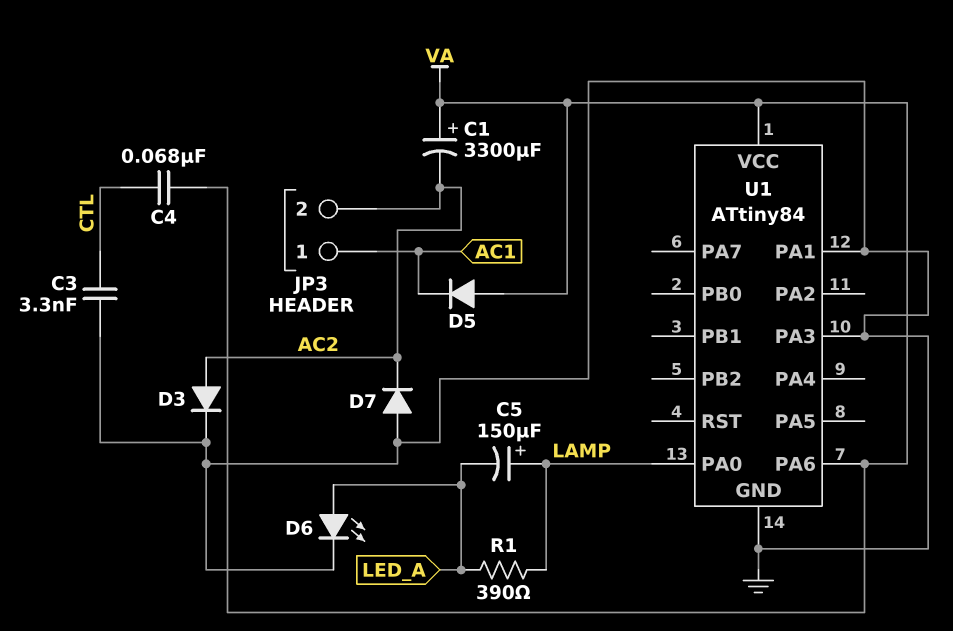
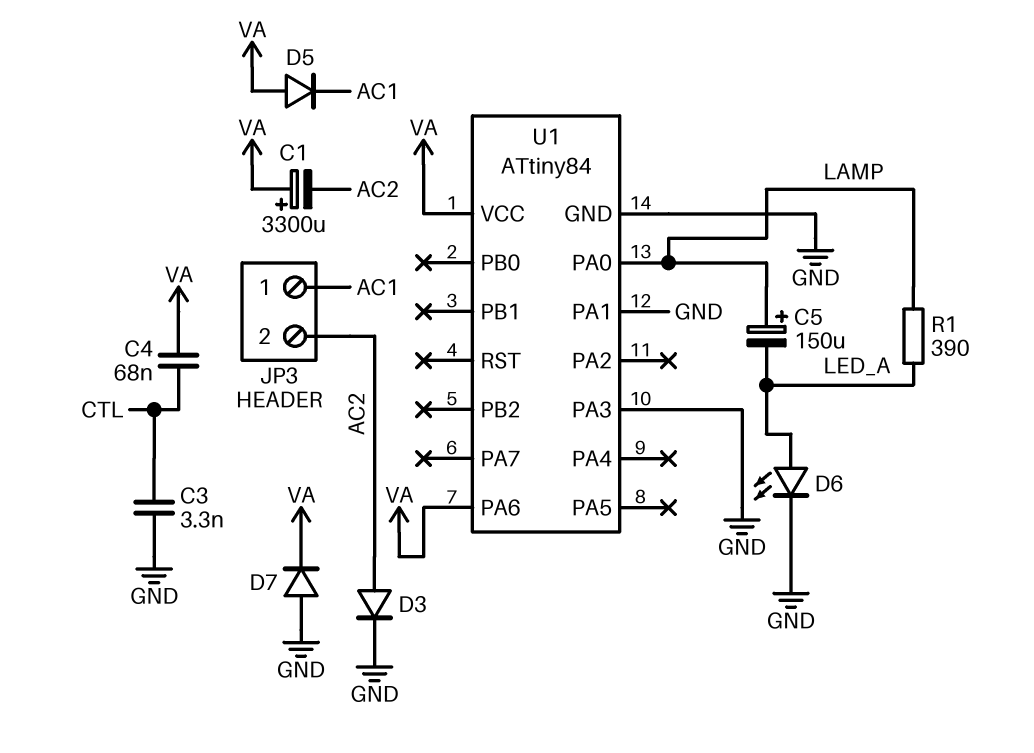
D7: diode (A GND, K AC2) -> diode (A GND, K VA)

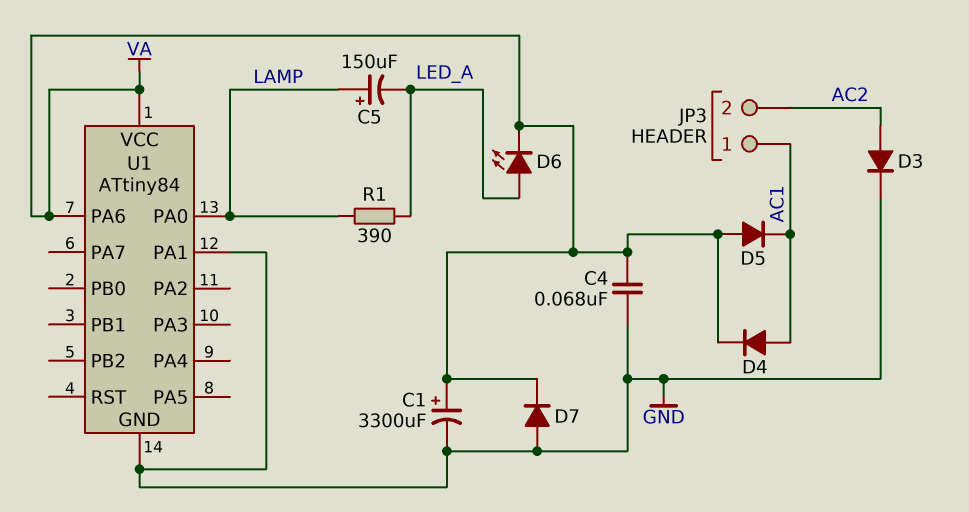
C1: 3300uF (plus VA, minus AC2) -> 3300uF (plus VA, minus GND)
C3: 3.3nF (CTL, GND) -> none
C4: 68nF (CTL, VA) -> 68nF (GND, VA)
D4: none -> diode (A AC1, K VA)
D6: LED (A LED_A, K GND) -> LED (A LED_A, K VA)
U1 pin PA3: GND -> none

